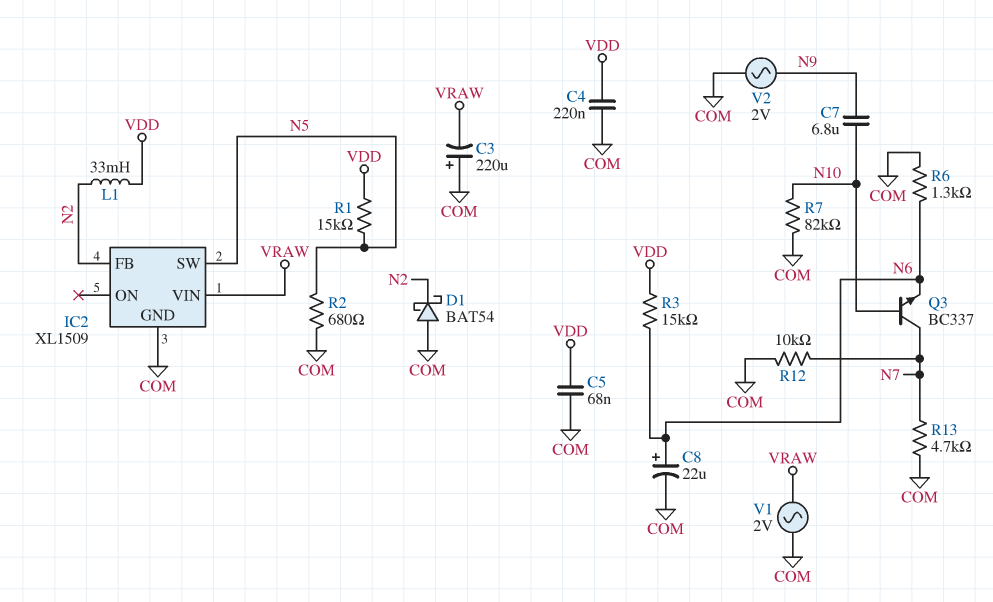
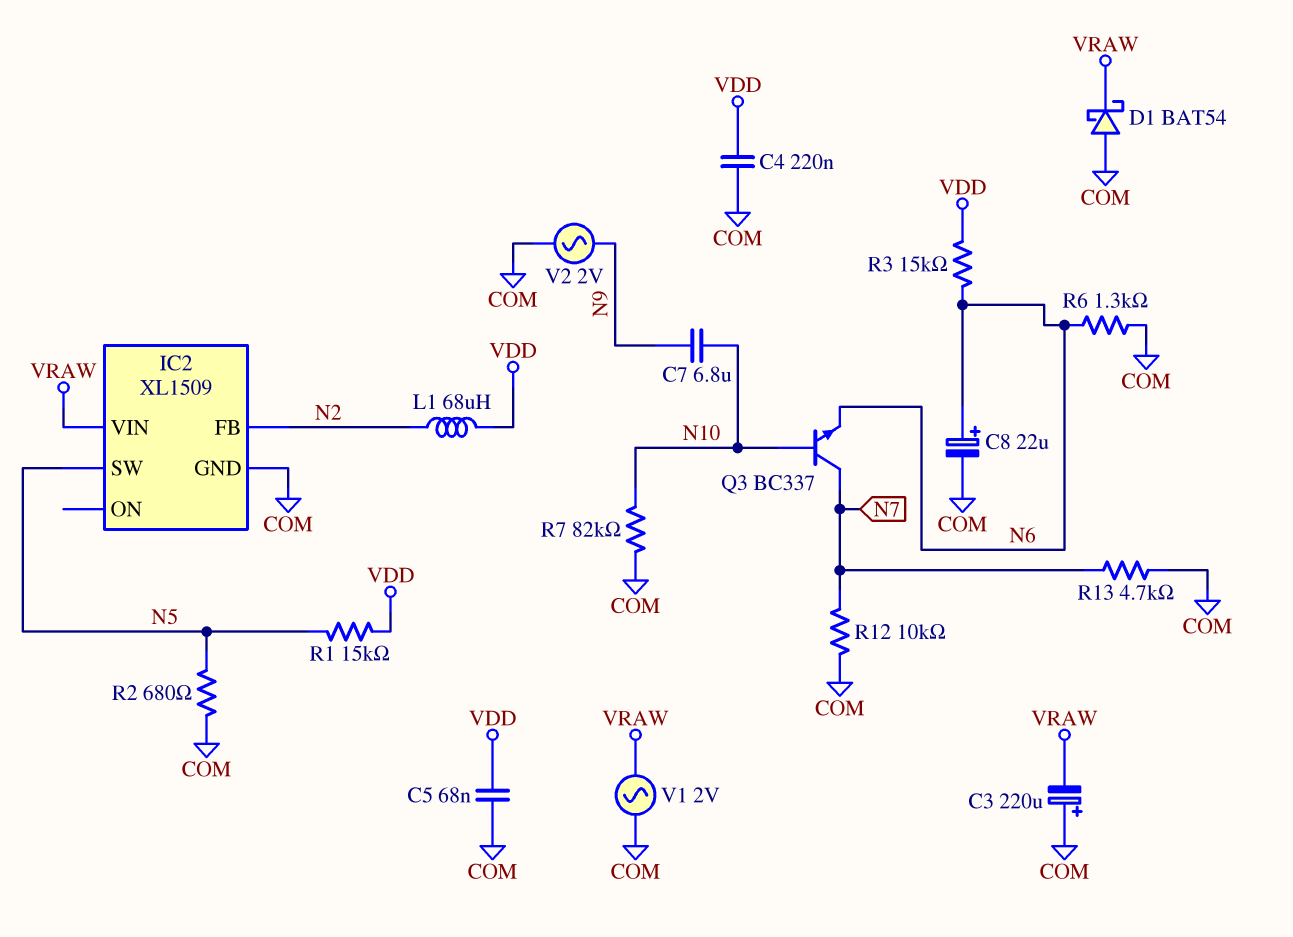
D1: schottky BAT54 (A COM, K N2) -> schottky BAT54 (A COM, K VRAW)
L1: 33mH (N2, VDD) -> 68uH (N2, VDD)

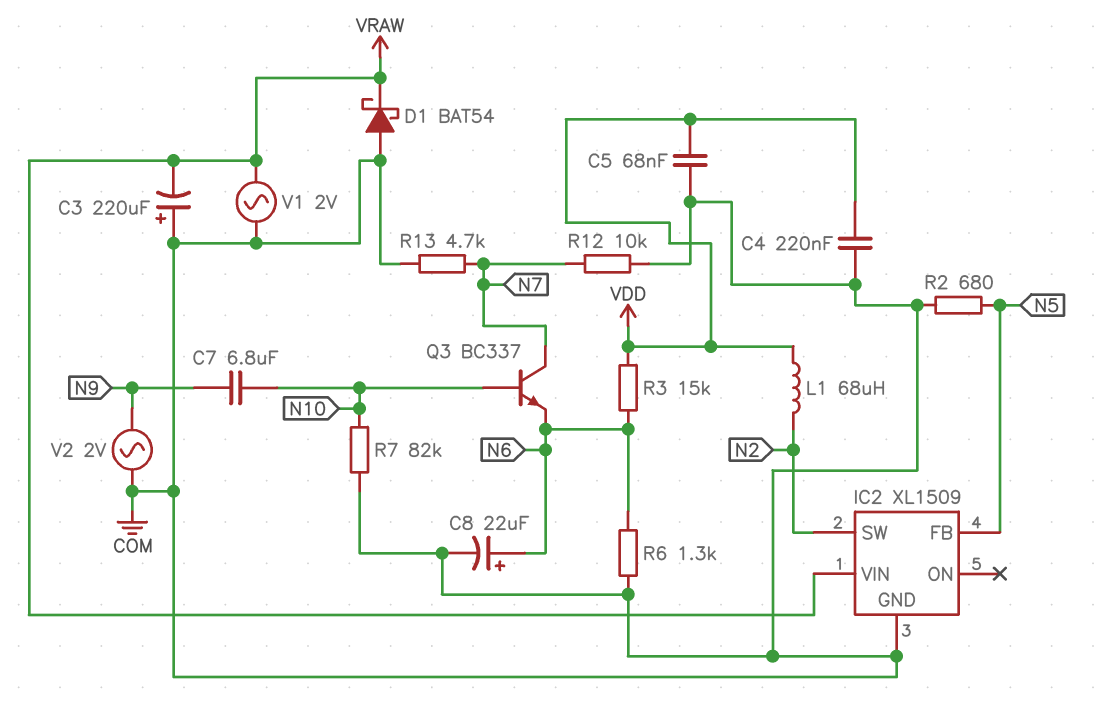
IC2 pin FB: N2 -> N5
IC2 pin SW: N5 -> N2
R1: 15k (N5, VDD) -> none

